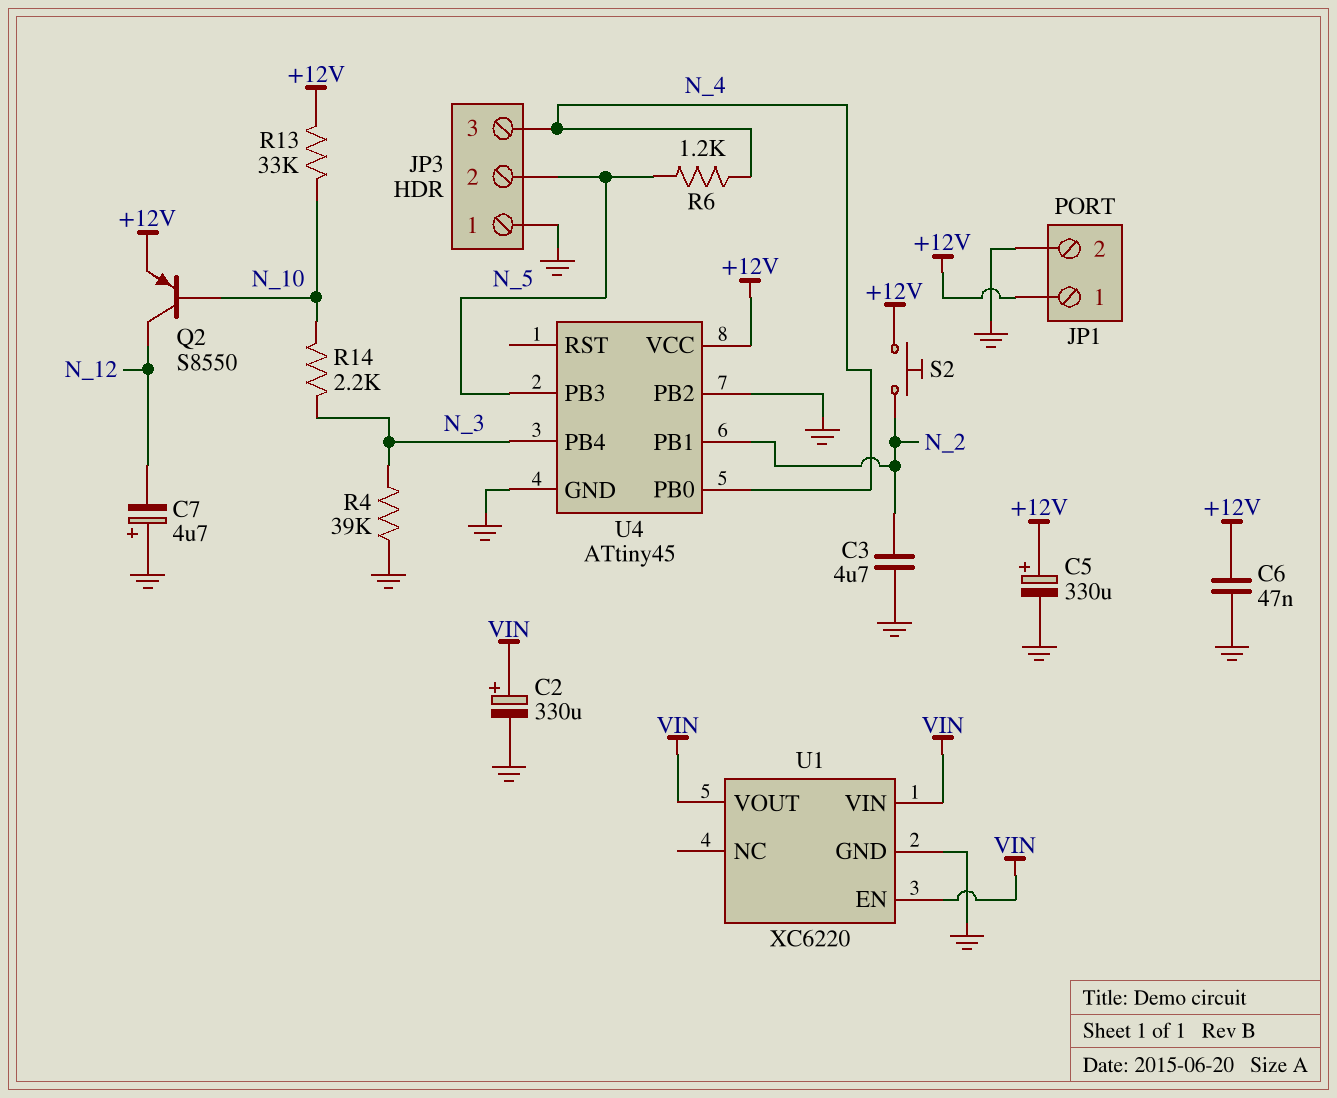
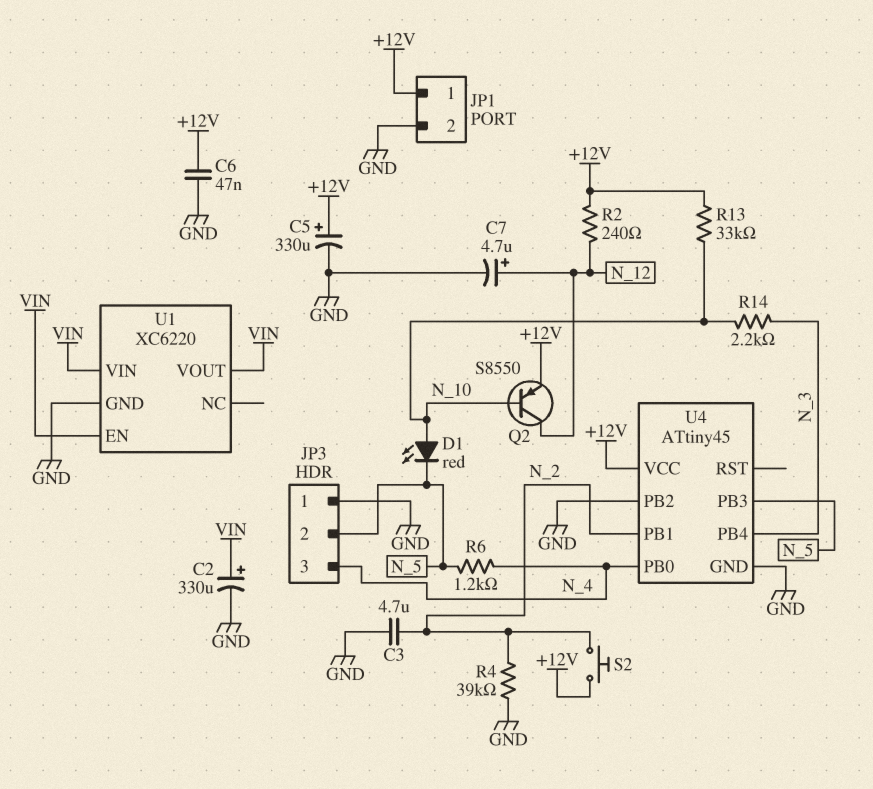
C7: 4.7uF (plus GND, minus N_12) -> 4.7uF (plus N_12, minus GND)
D1: none -> LED red (A N_10, K N_5)
R2: none -> 240 (+12V, N_12)
R4: 39k (GND, N_3) -> 39k (GND, N_2)

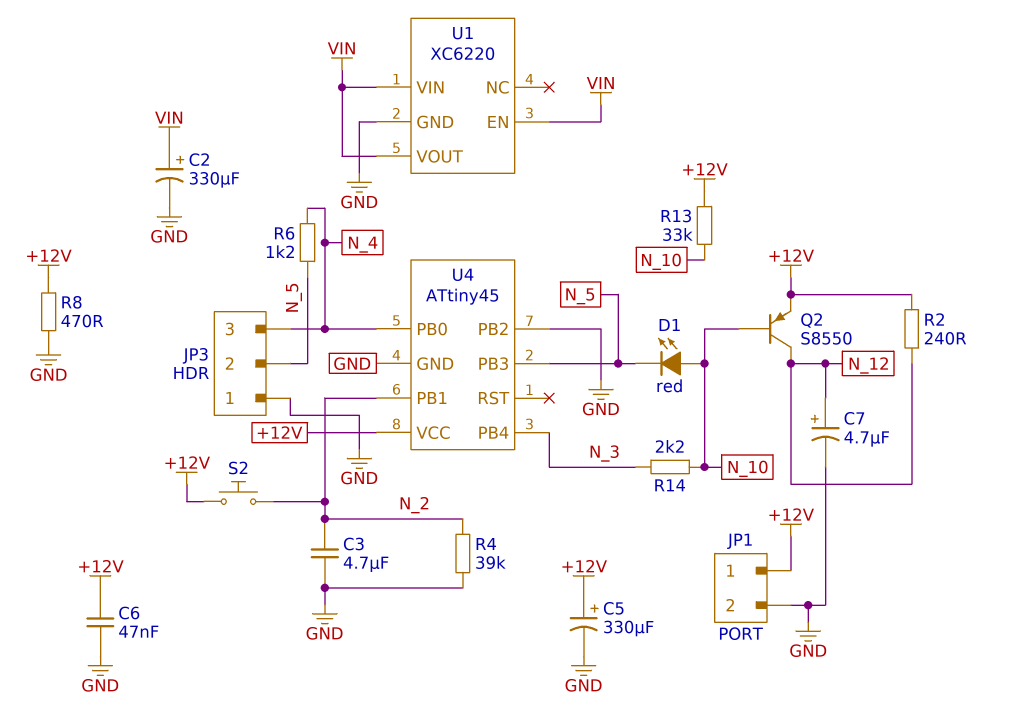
R8: none -> 470 (+12V, GND)

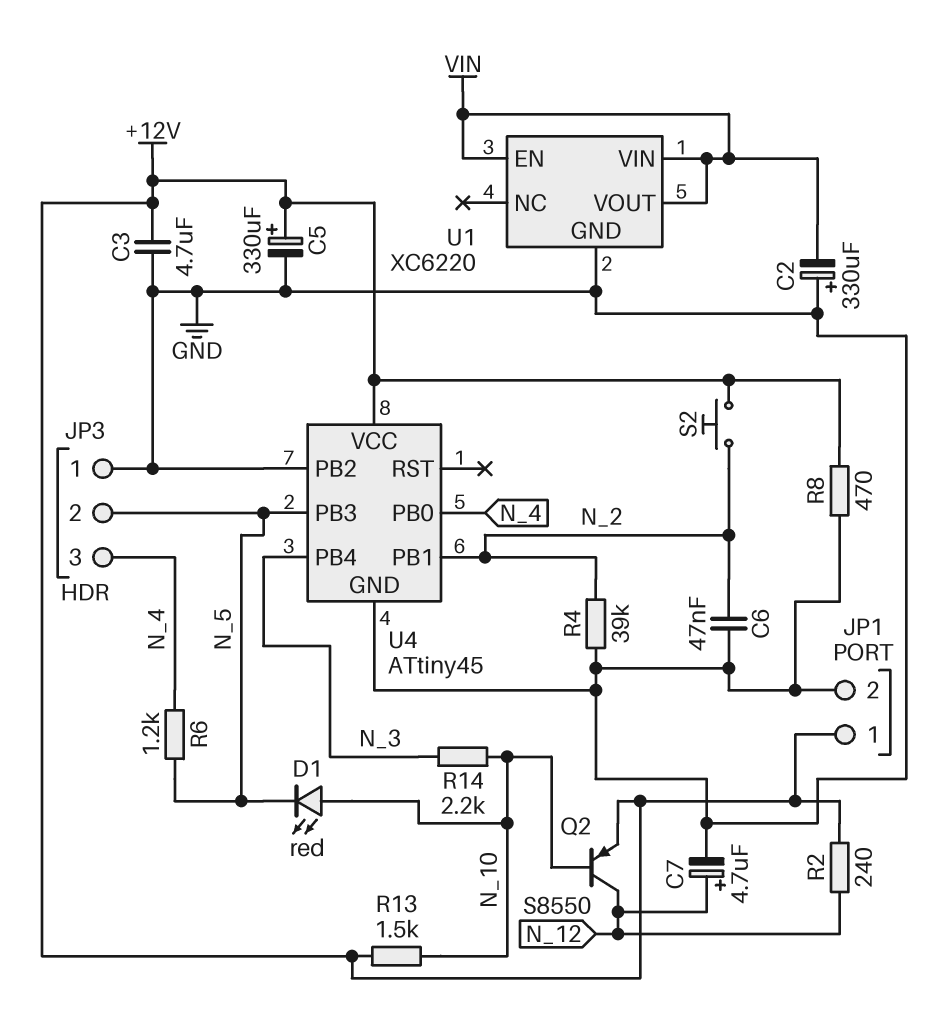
C2: 330uF (plus VIN, minus GND) -> 330uF (plus GND, minus VIN)
C3: 4.7uF (GND, N_2) -> 4.7uF (+12V, GND)
C6: 47nF (+12V, GND) -> 47nF (GND, N_2)
R13: 33k (+12V, N_10) -> 1.5k (+12V, N_10)

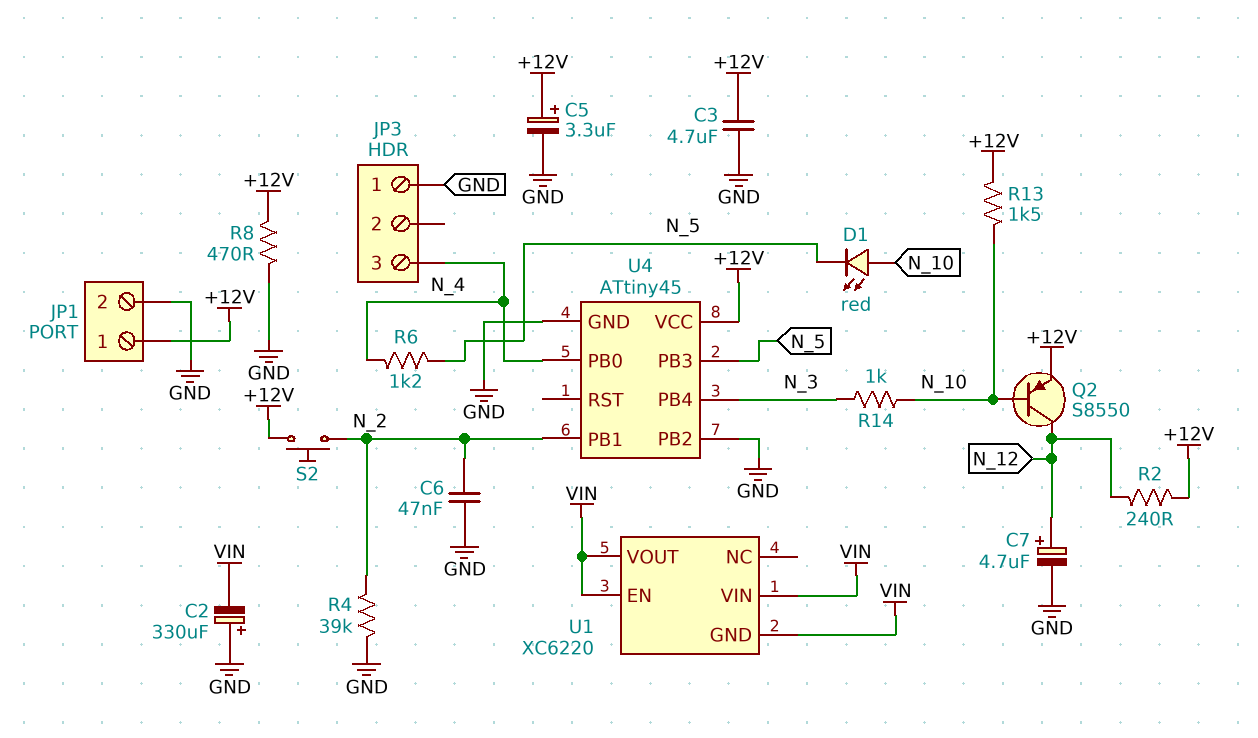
C5: 330uF (plus +12V, minus GND) -> 3.3uF (plus +12V, minus GND)
JP3 pin 2: N_5 -> none
R14: 2.2k (N_3, N_10) -> 1k (N_3, N_10)
U1 pin GND: GND -> VIN

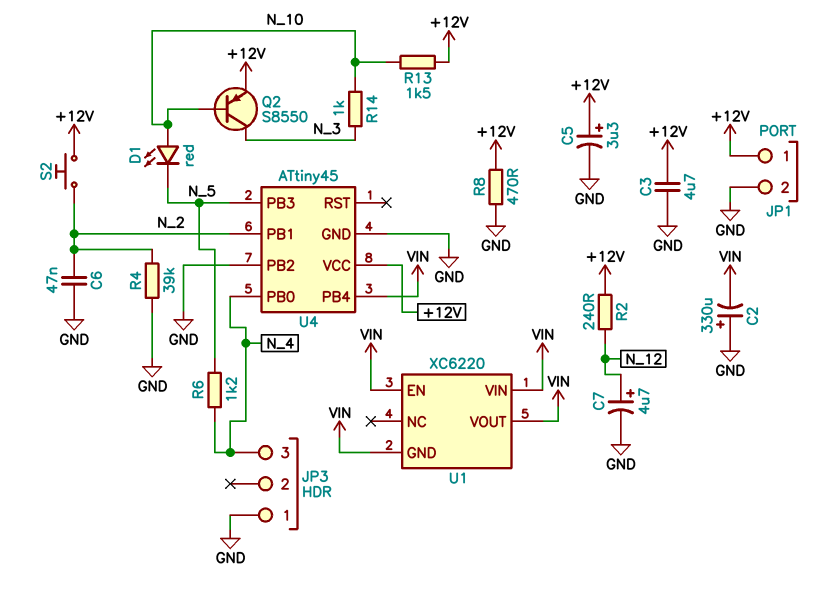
Q2: PNP S8550 (B N_10, C N_12, E +12V) -> PNP S8550 (B N_10, C N_3, E +12V)
U4 pin PB4: N_3 -> VIN

